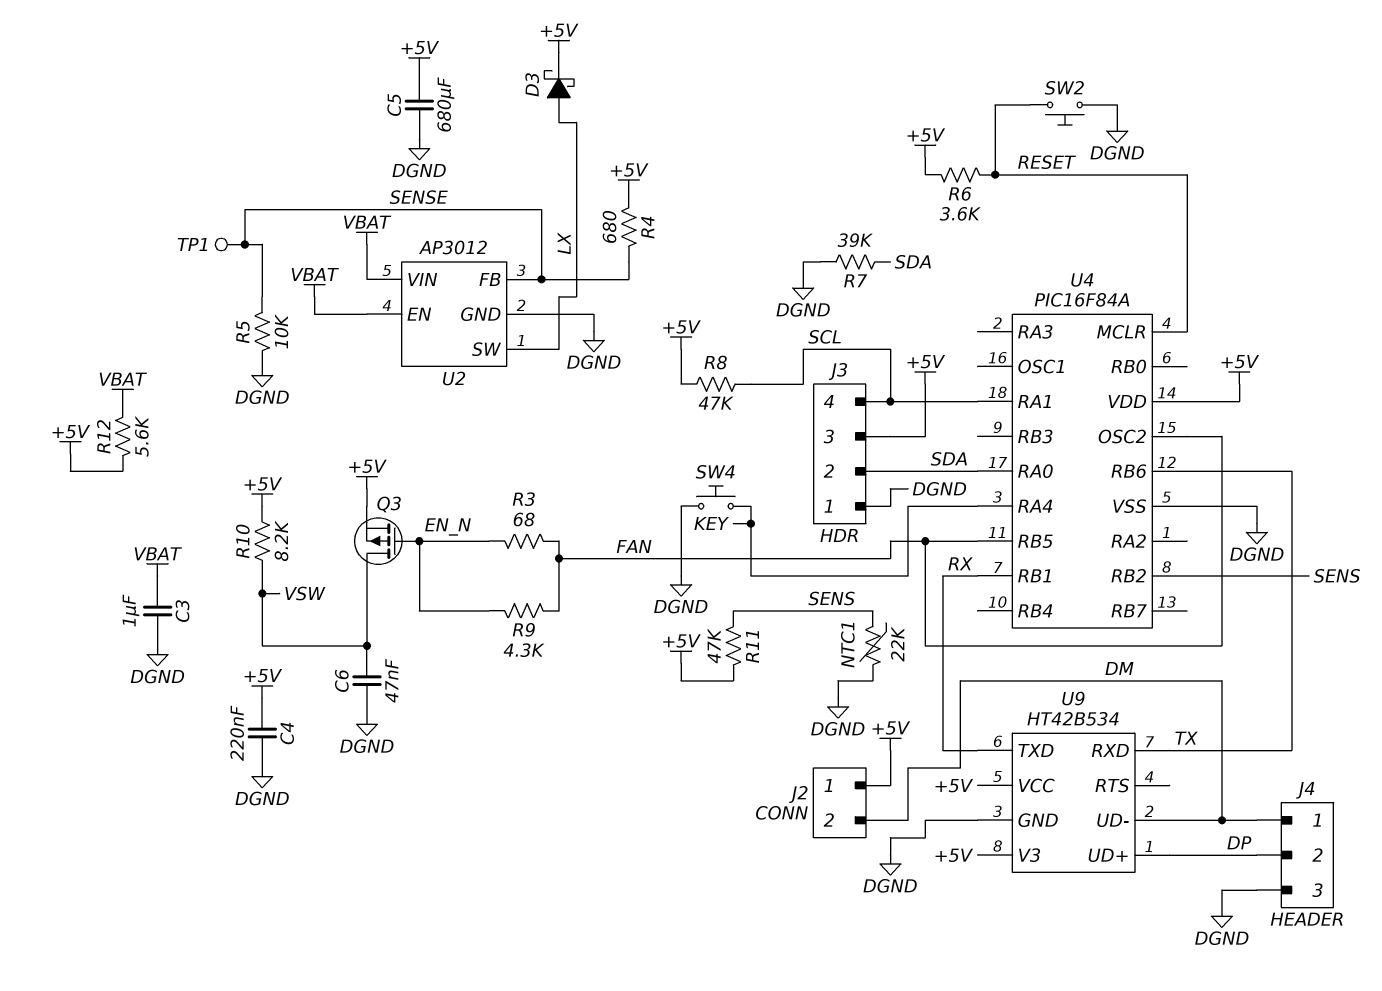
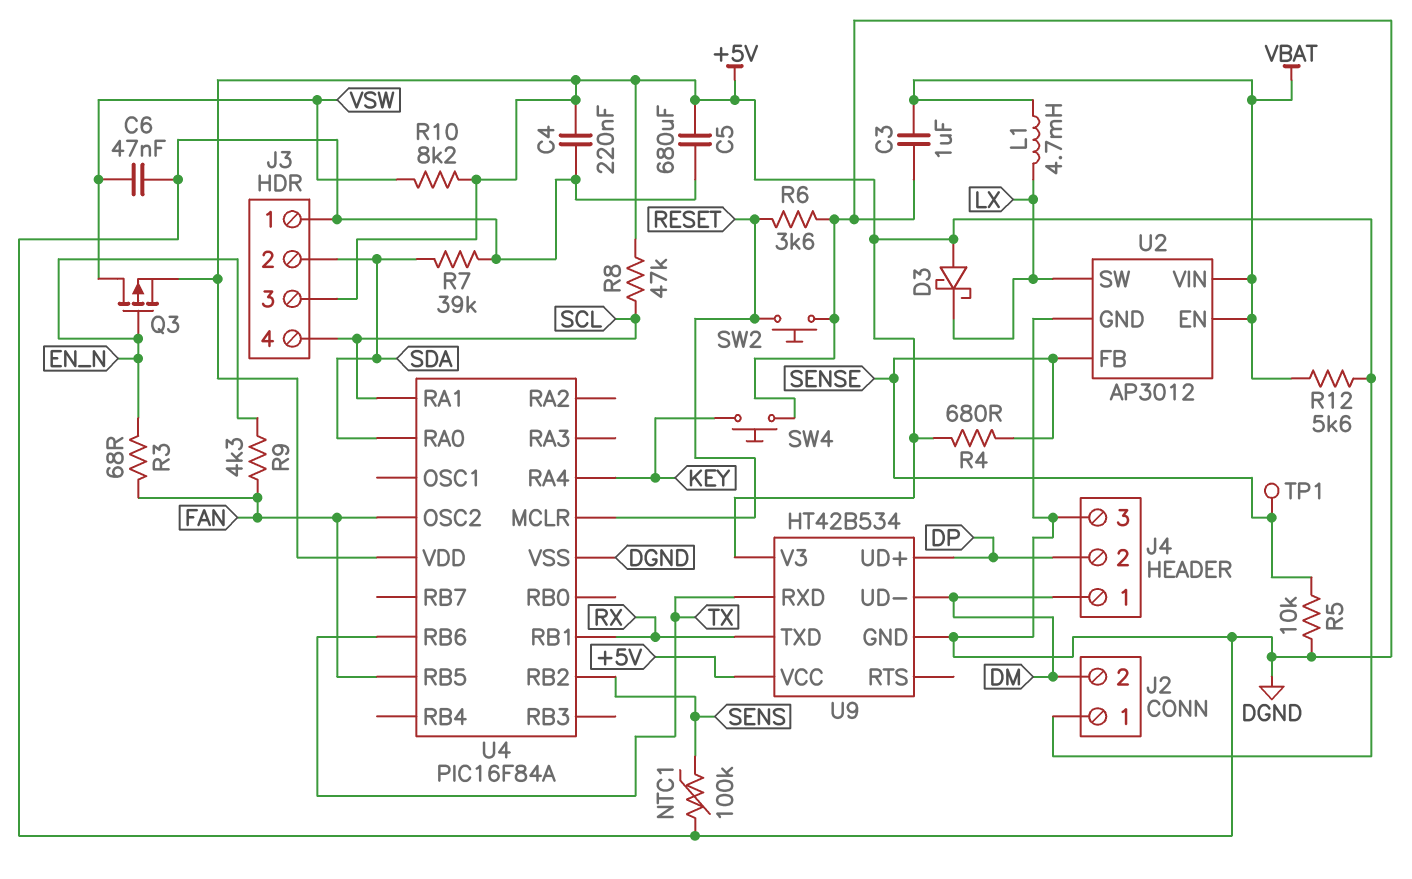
D3: schottky (A LX, K +5V) -> schottky (A +5V, K LX)
L1: none -> 4.7mH (LX, VBAT)
NTC1: 22k (DGND, SENS) -> 100k (DGND, SENS)
R6: 3.6k (+5V, RESET) -> 3.6k (DGND, RESET)
R11: 47k (+5V, SENS) -> none

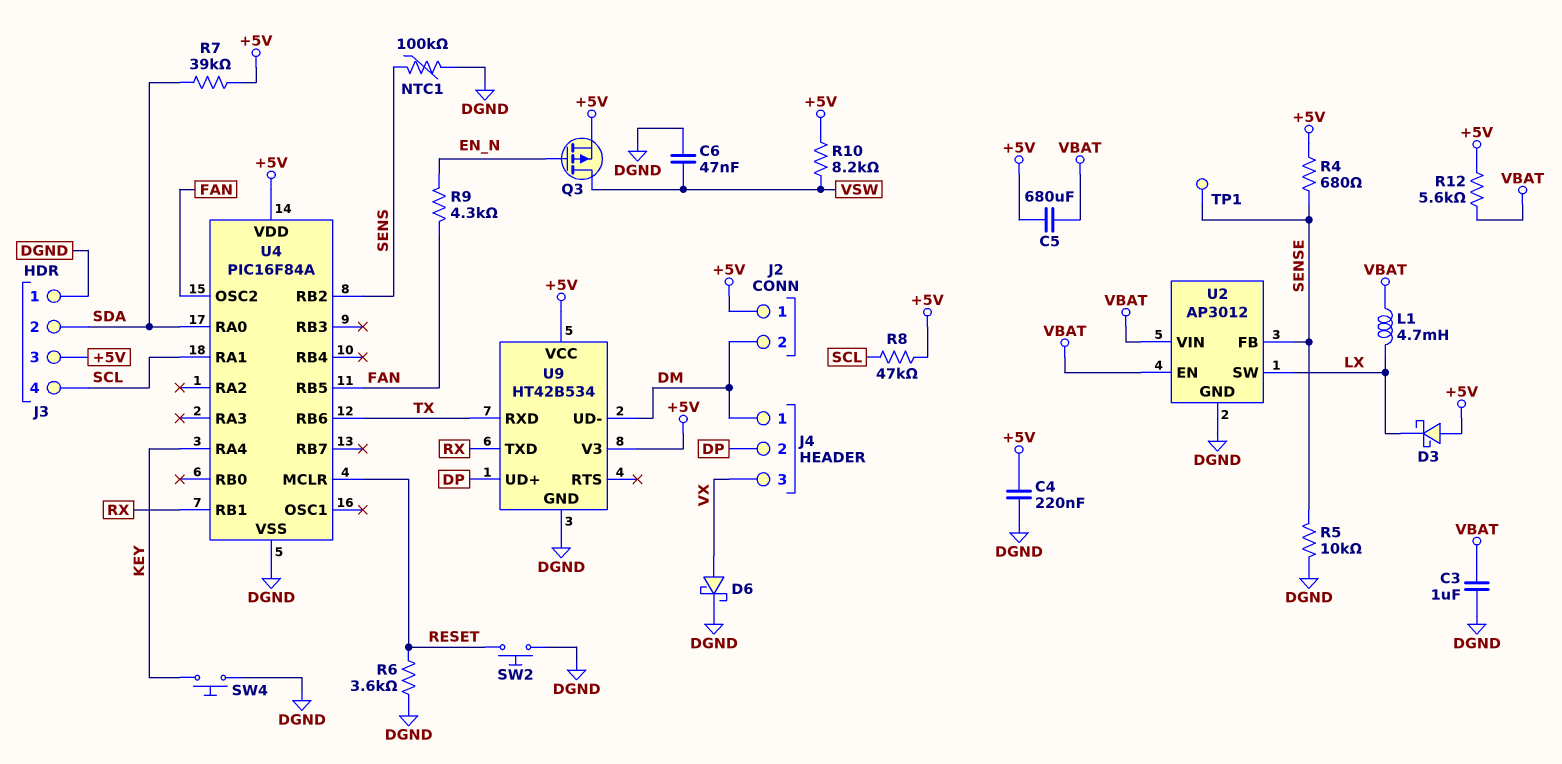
C5: 680uF (+5V, DGND) -> 680uF (+5V, VBAT)
D6: none -> schottky (A VX, K DGND)
J4 pin 3: DGND -> VX
R3: 68 (EN_N, FAN) -> none
R7: 39k (DGND, SDA) -> 39k (+5V, SDA)

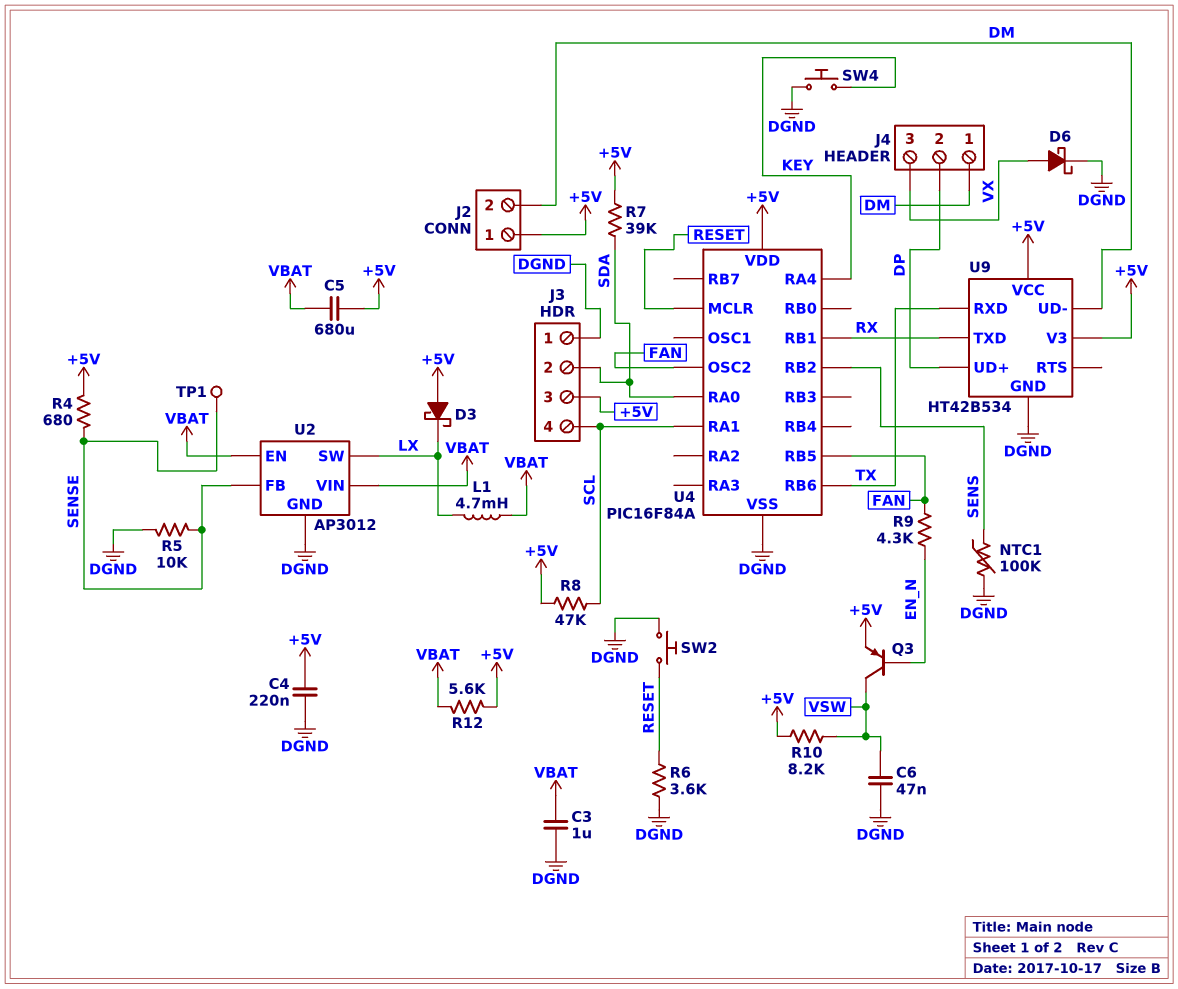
Q3: PMOS (G EN_N, D VSW, S +5V) -> PNP (B EN_N, C VSW, E +5V)

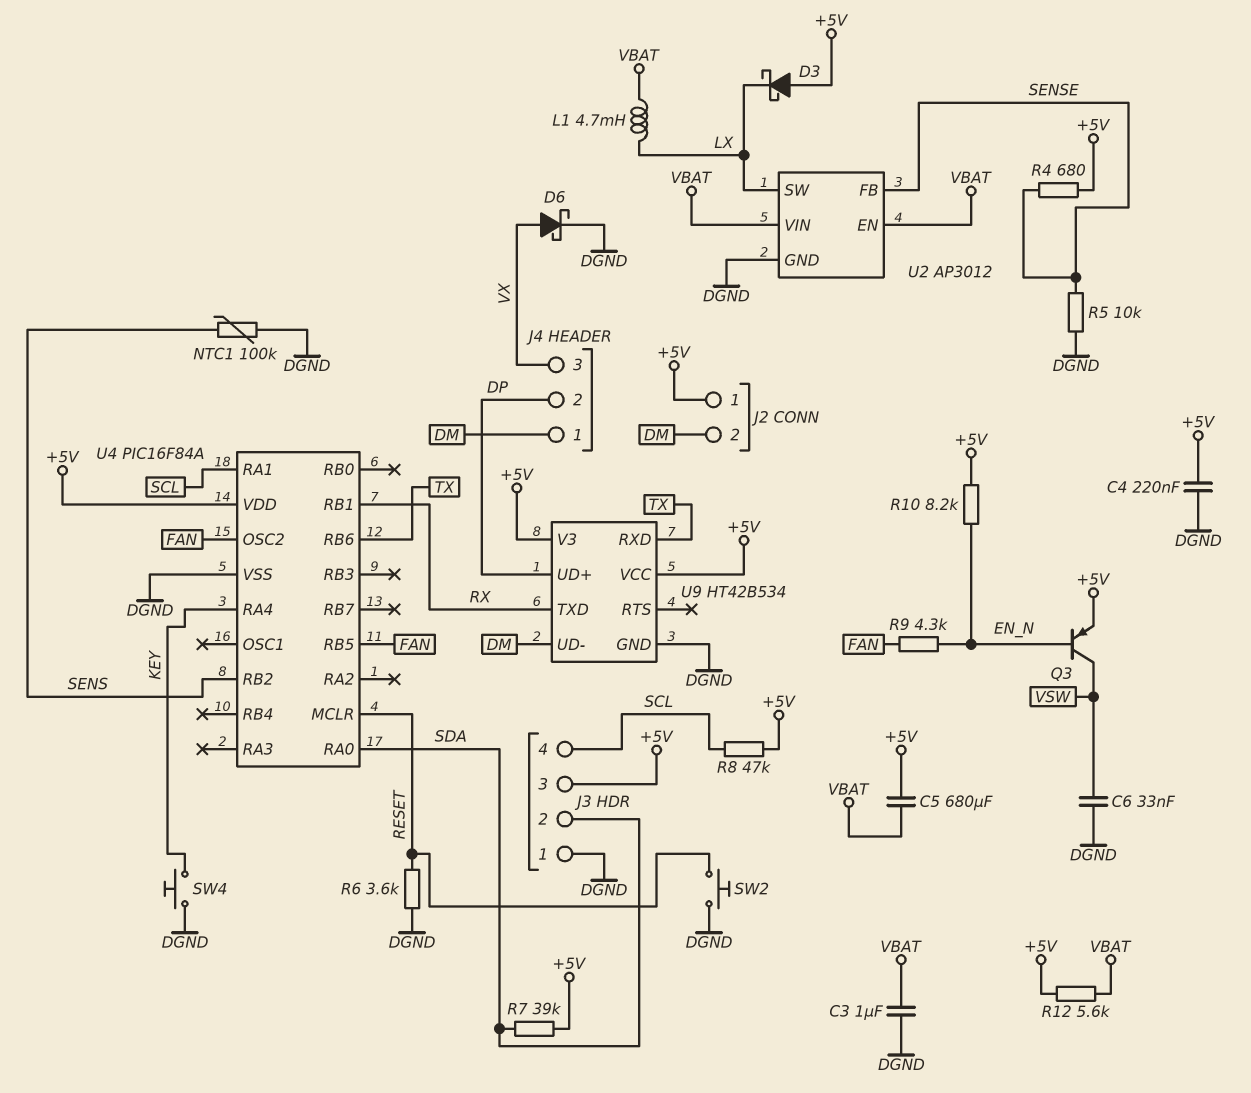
C6: 47nF (DGND, VSW) -> 33nF (DGND, VSW)
R10: 8.2k (+5V, VSW) -> 8.2k (+5V, EN_N)
TP1: test point (SENSE) -> none

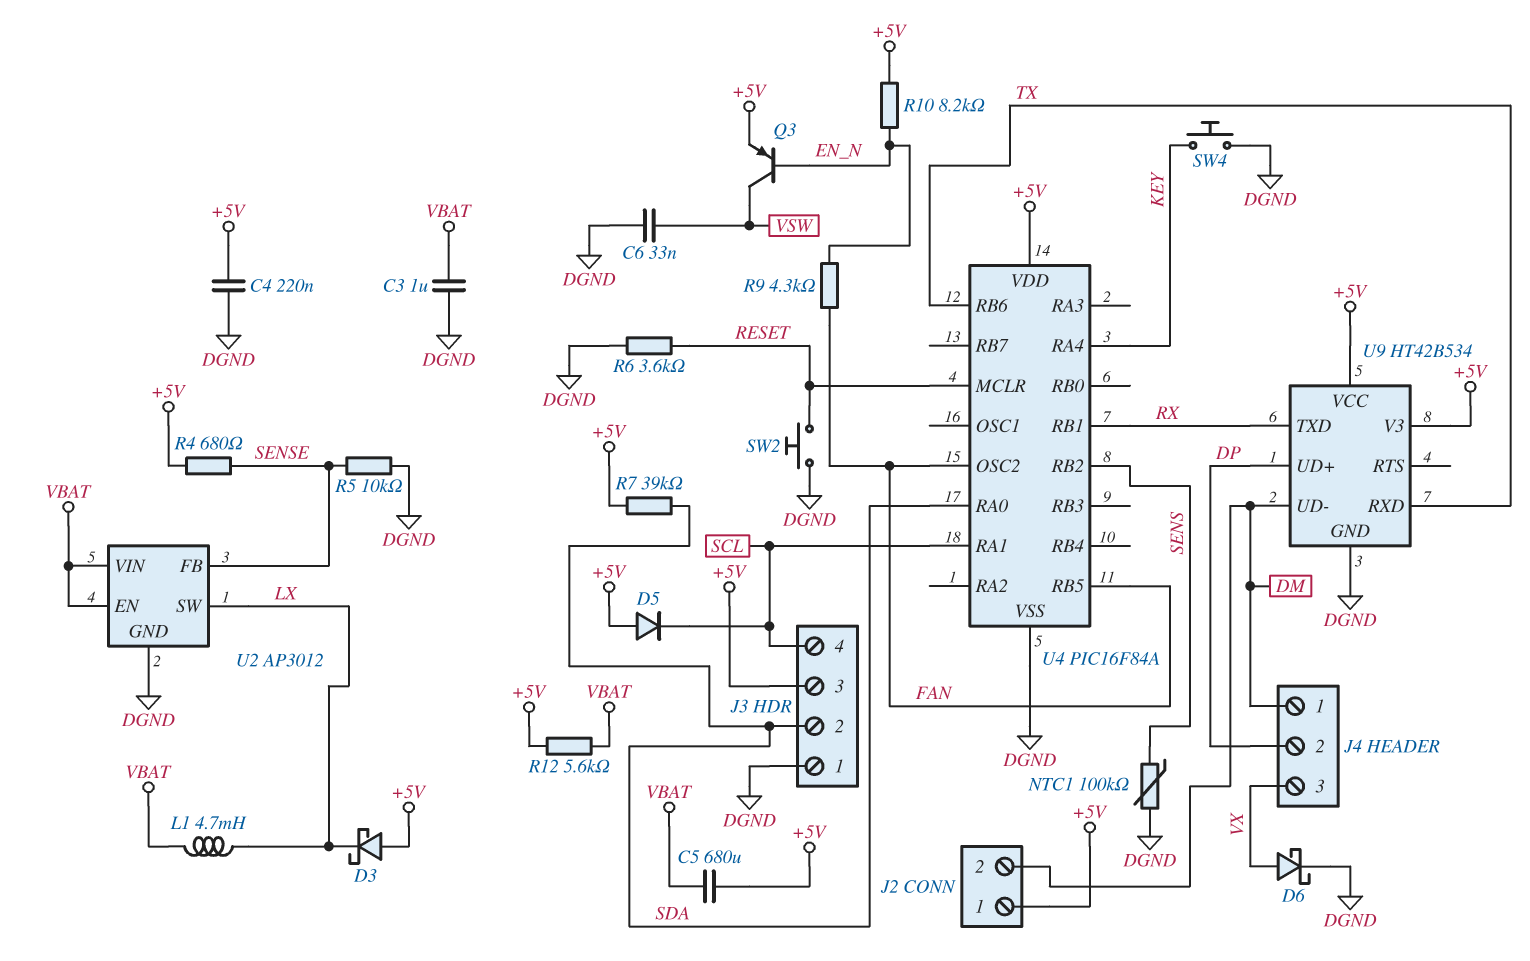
D5: none -> diode (A +5V, K SCL)
R8: 47k (+5V, SCL) -> none

